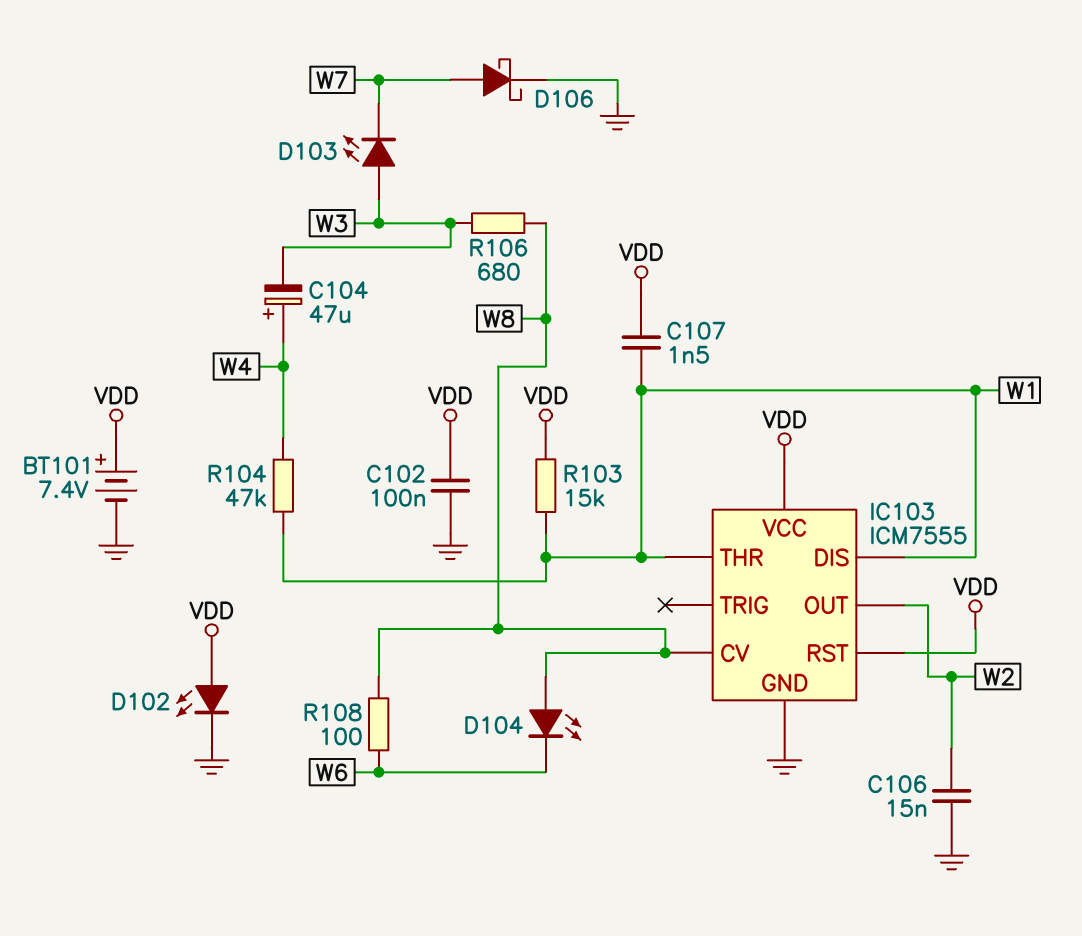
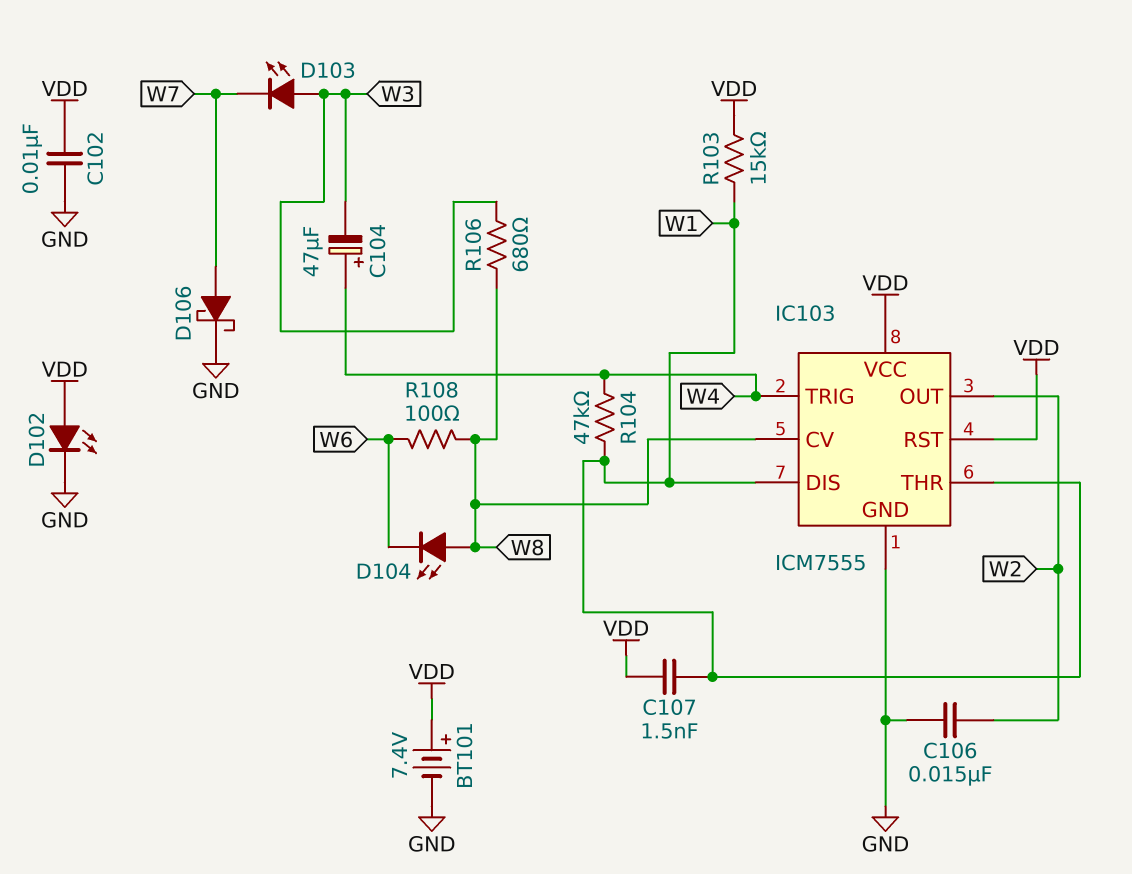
C102: 100nF (GND, VDD) -> 10nF (GND, VDD)
IC103 pin TRIG: none -> W4

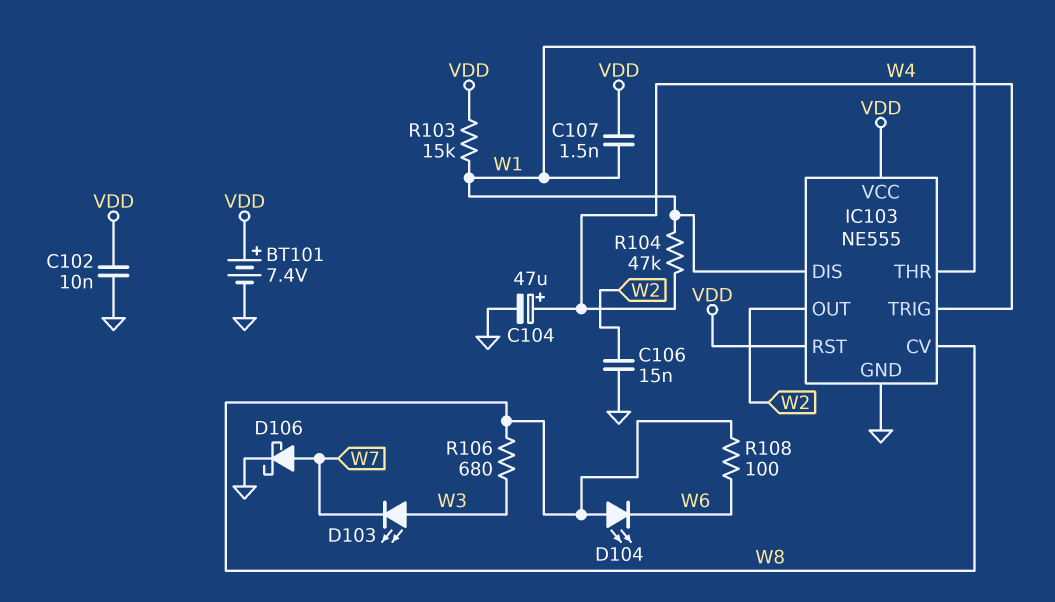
C104: 47uF (plus W4, minus W3) -> 47uF (plus W4, minus GND)
D102: LED (A VDD, K GND) -> none
IC103: ICM7555 -> NE555

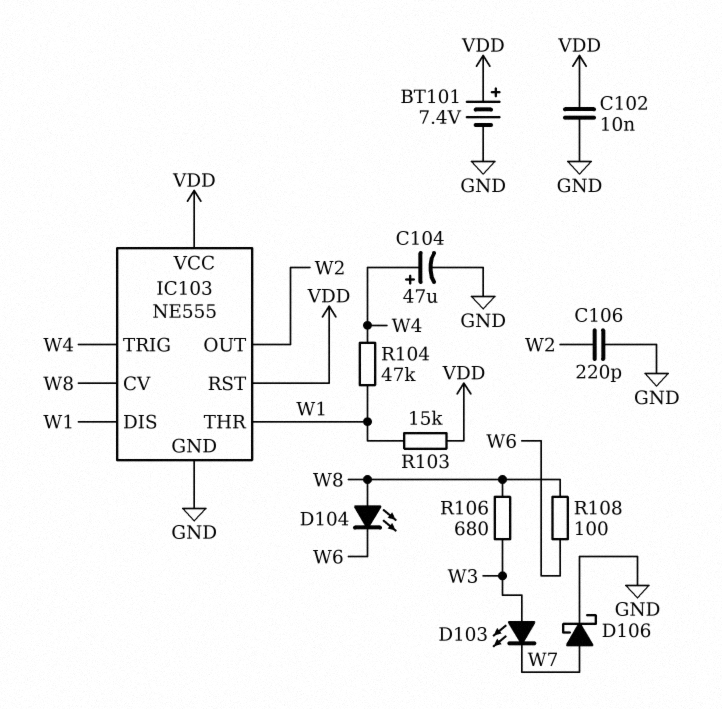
C106: 15nF (GND, W2) -> 220pF (GND, W2)
C107: 1.5nF (VDD, W1) -> none

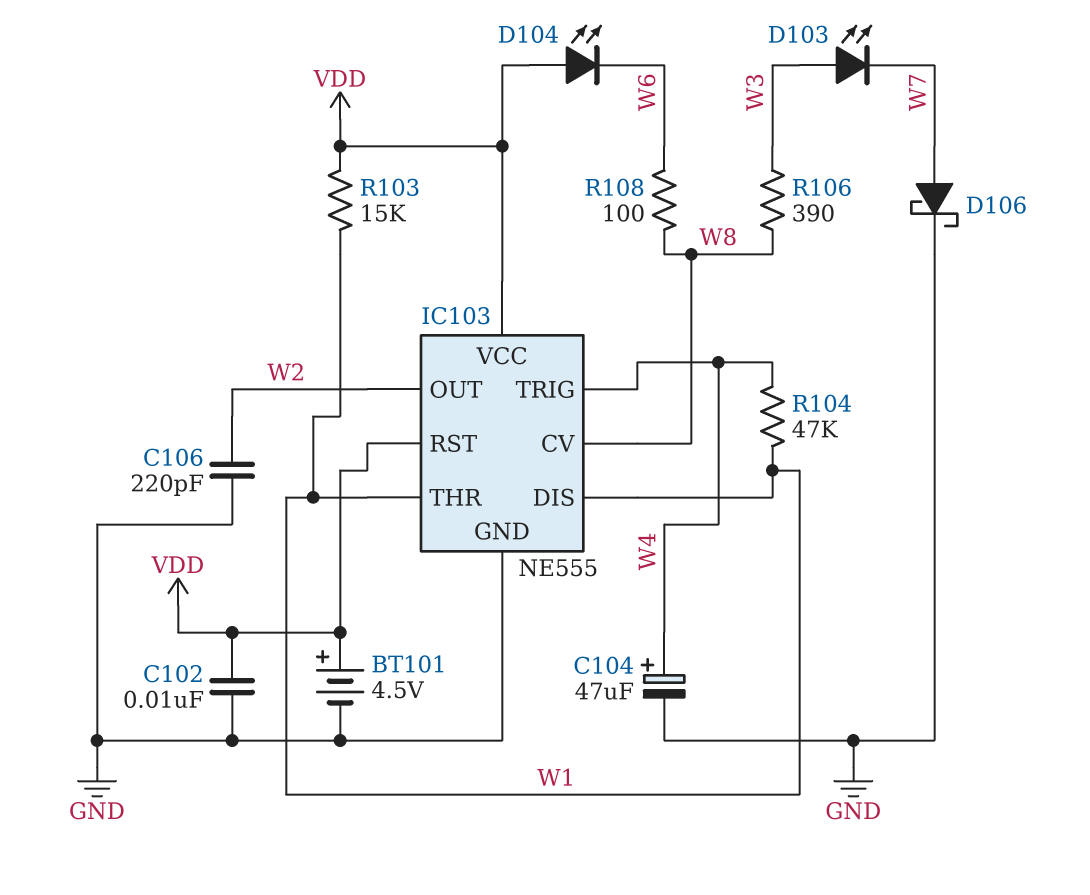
BT101: 7.4V (plus VDD, minus GND) -> 4.5V (plus VDD, minus GND)
D104: LED (A W8, K W6) -> LED (A VDD, K W6)
R106: 680 (W3, W8) -> 390 (W3, W8)

